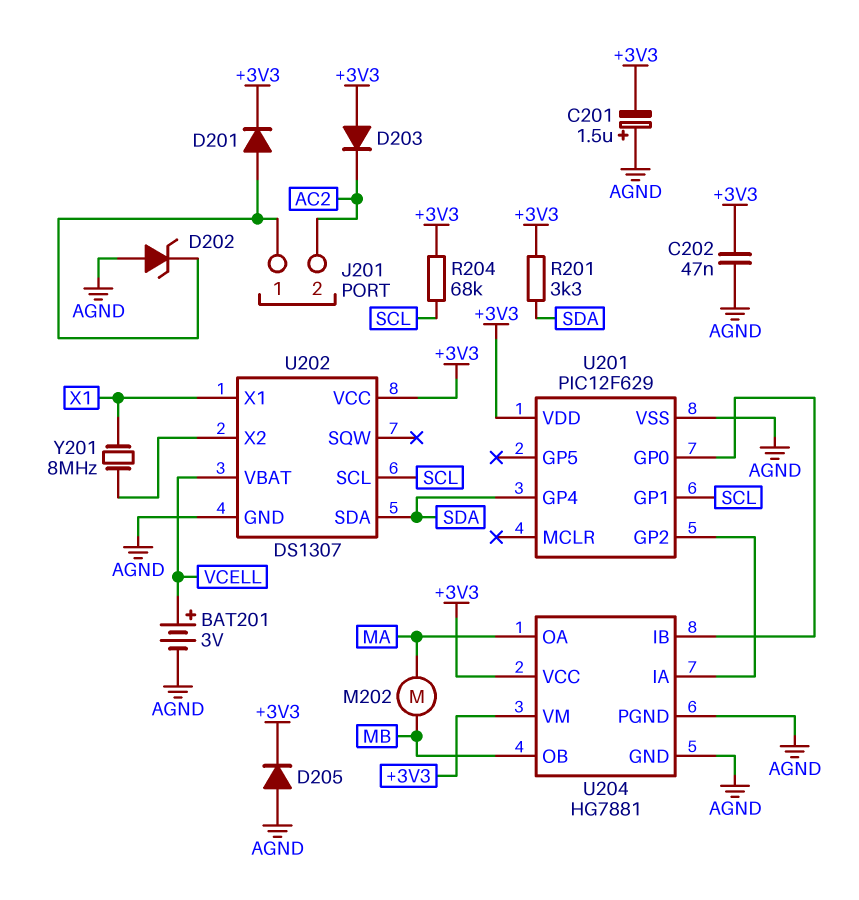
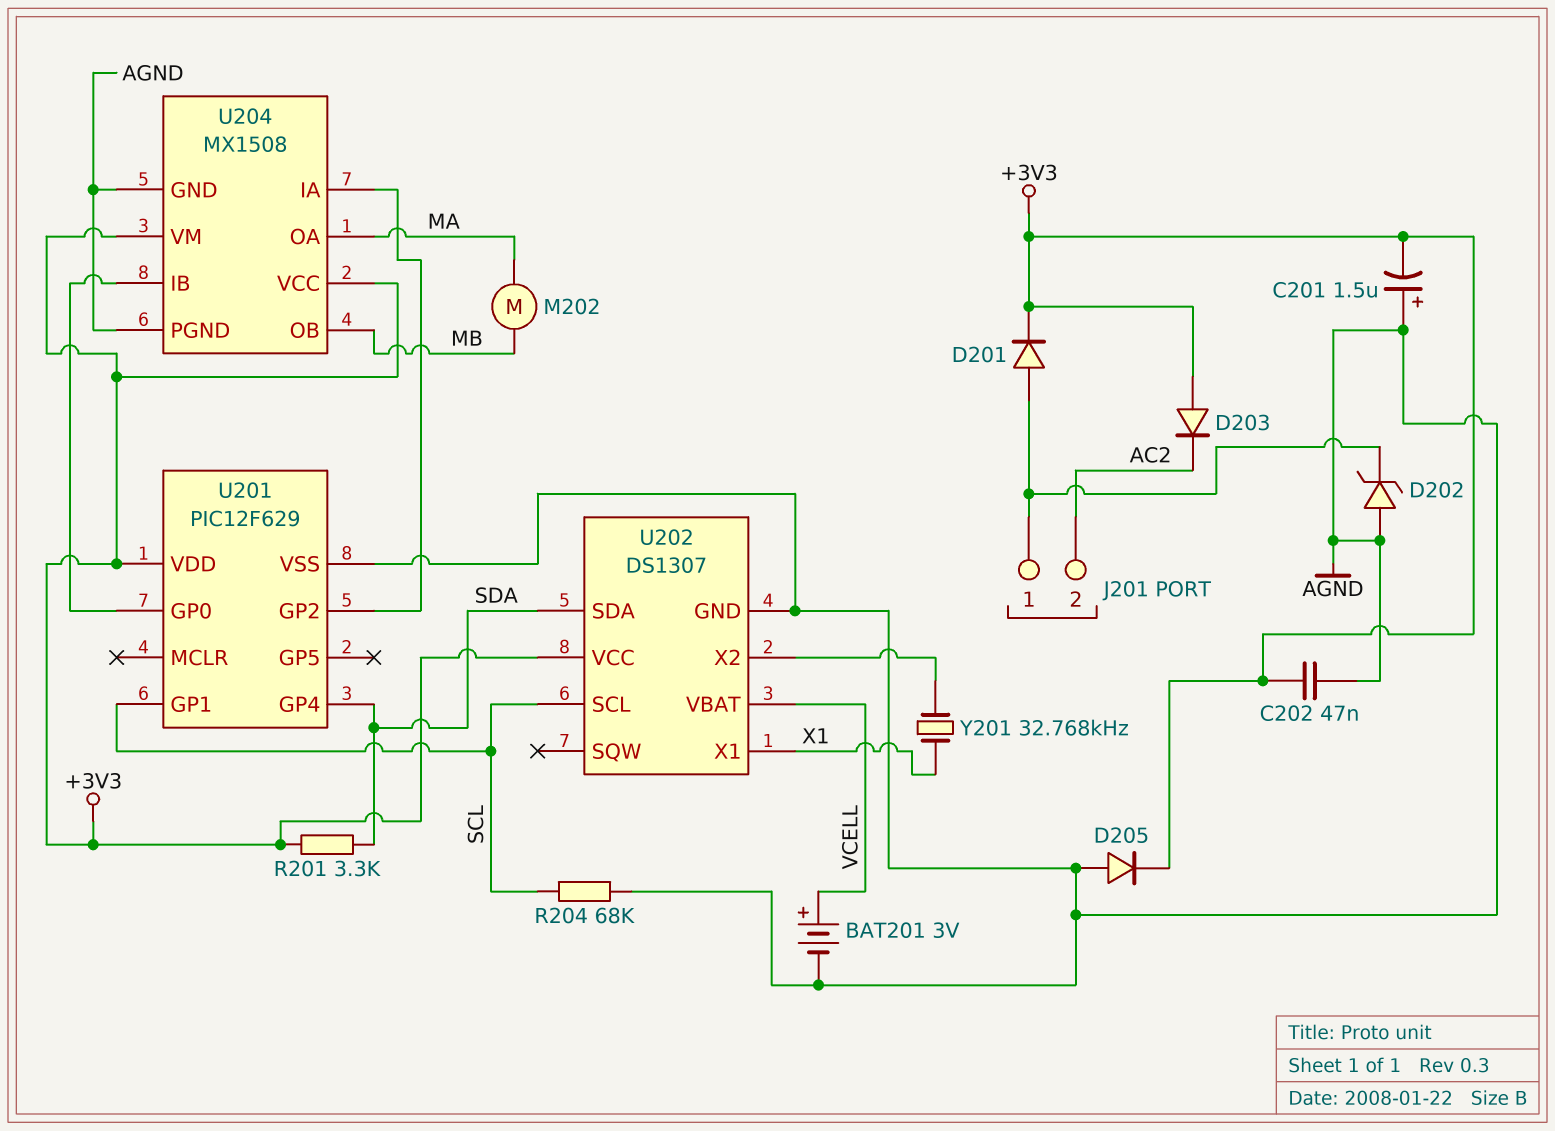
R204: 68k (+3V3, SCL) -> 68k (AGND, SCL)
U204: HG7881 -> MX1508
Y201: 8MHz (U202/X2, X1) -> 32.768kHz (U202/X2, X1)

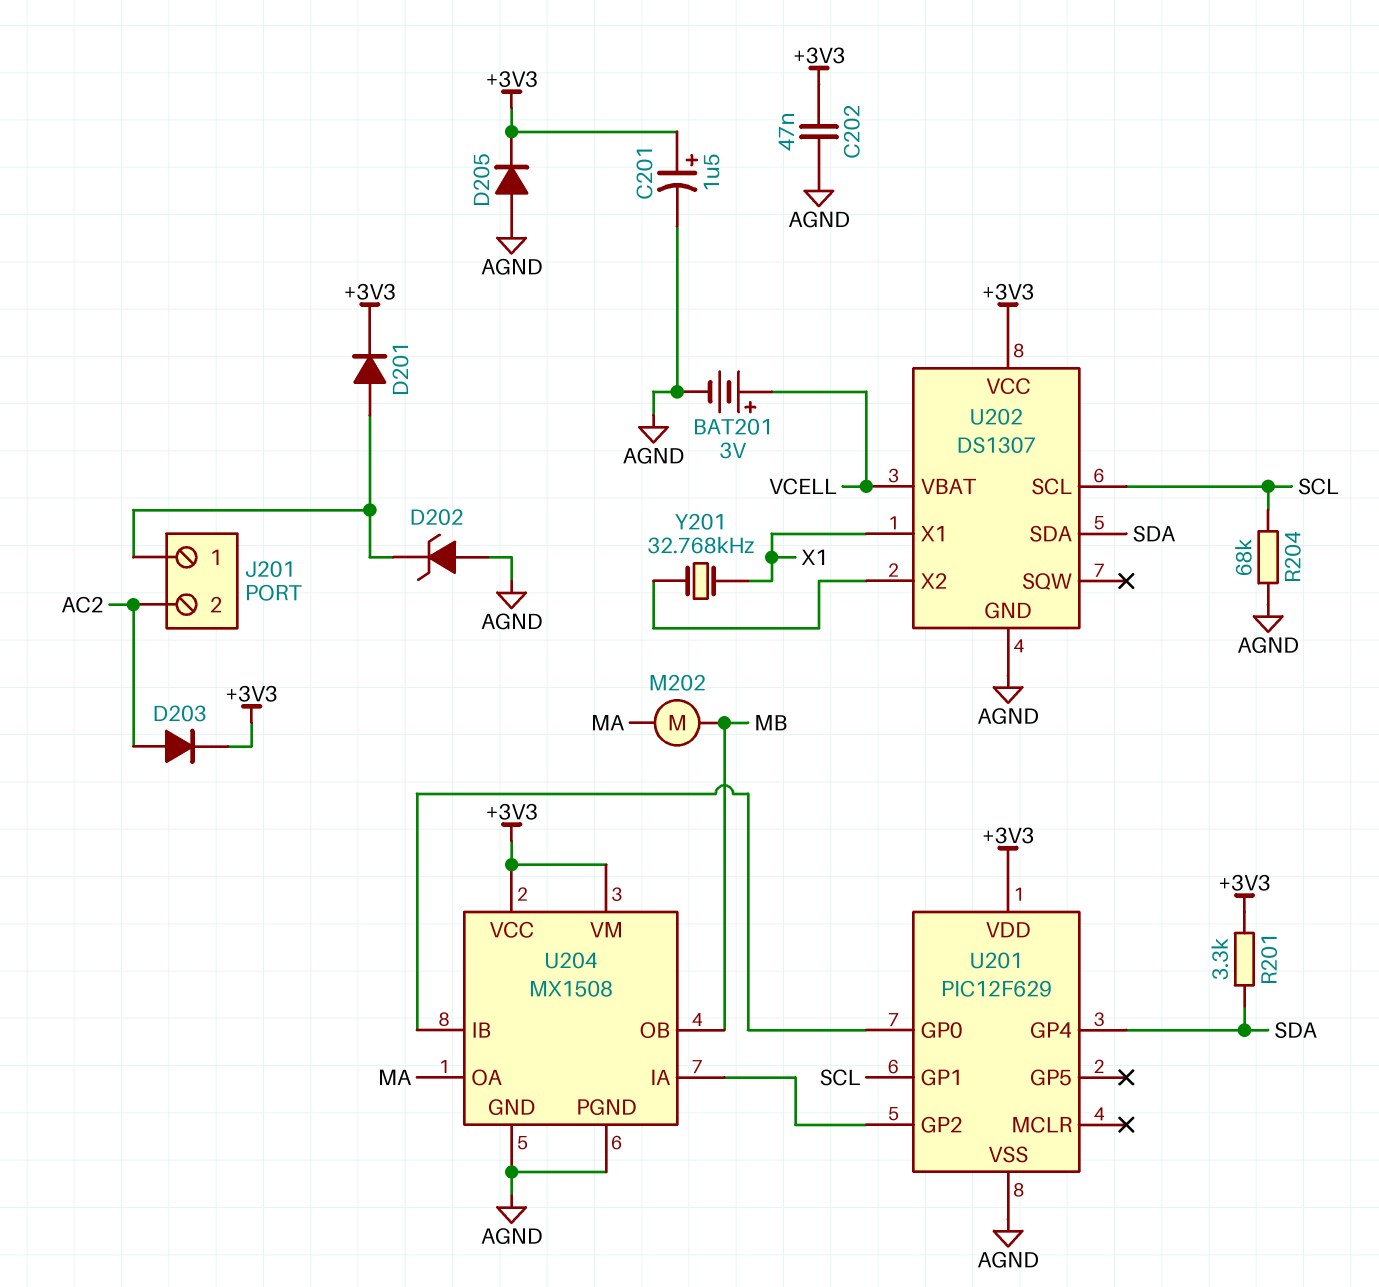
C201: 1.5uF (plus AGND, minus +3V3) -> 1.5uF (plus +3V3, minus AGND)
D203: diode (A +3V3, K AC2) -> diode (A AC2, K +3V3)

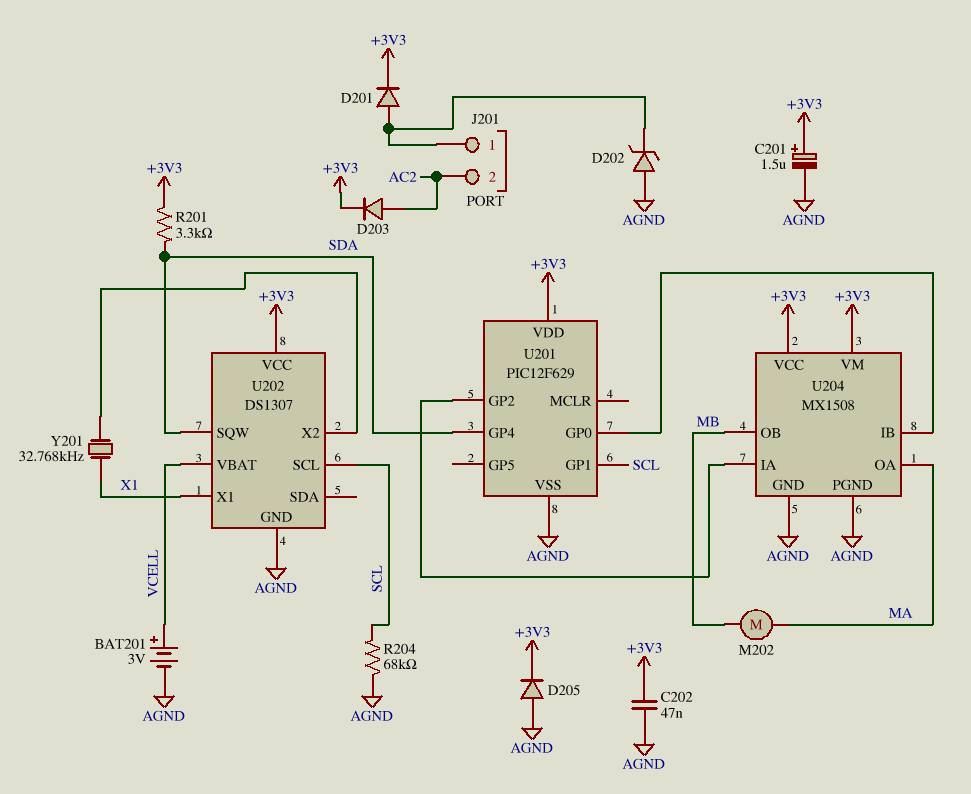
U202 pin SDA: SDA -> none
U202 pin SQW: none -> SDA

